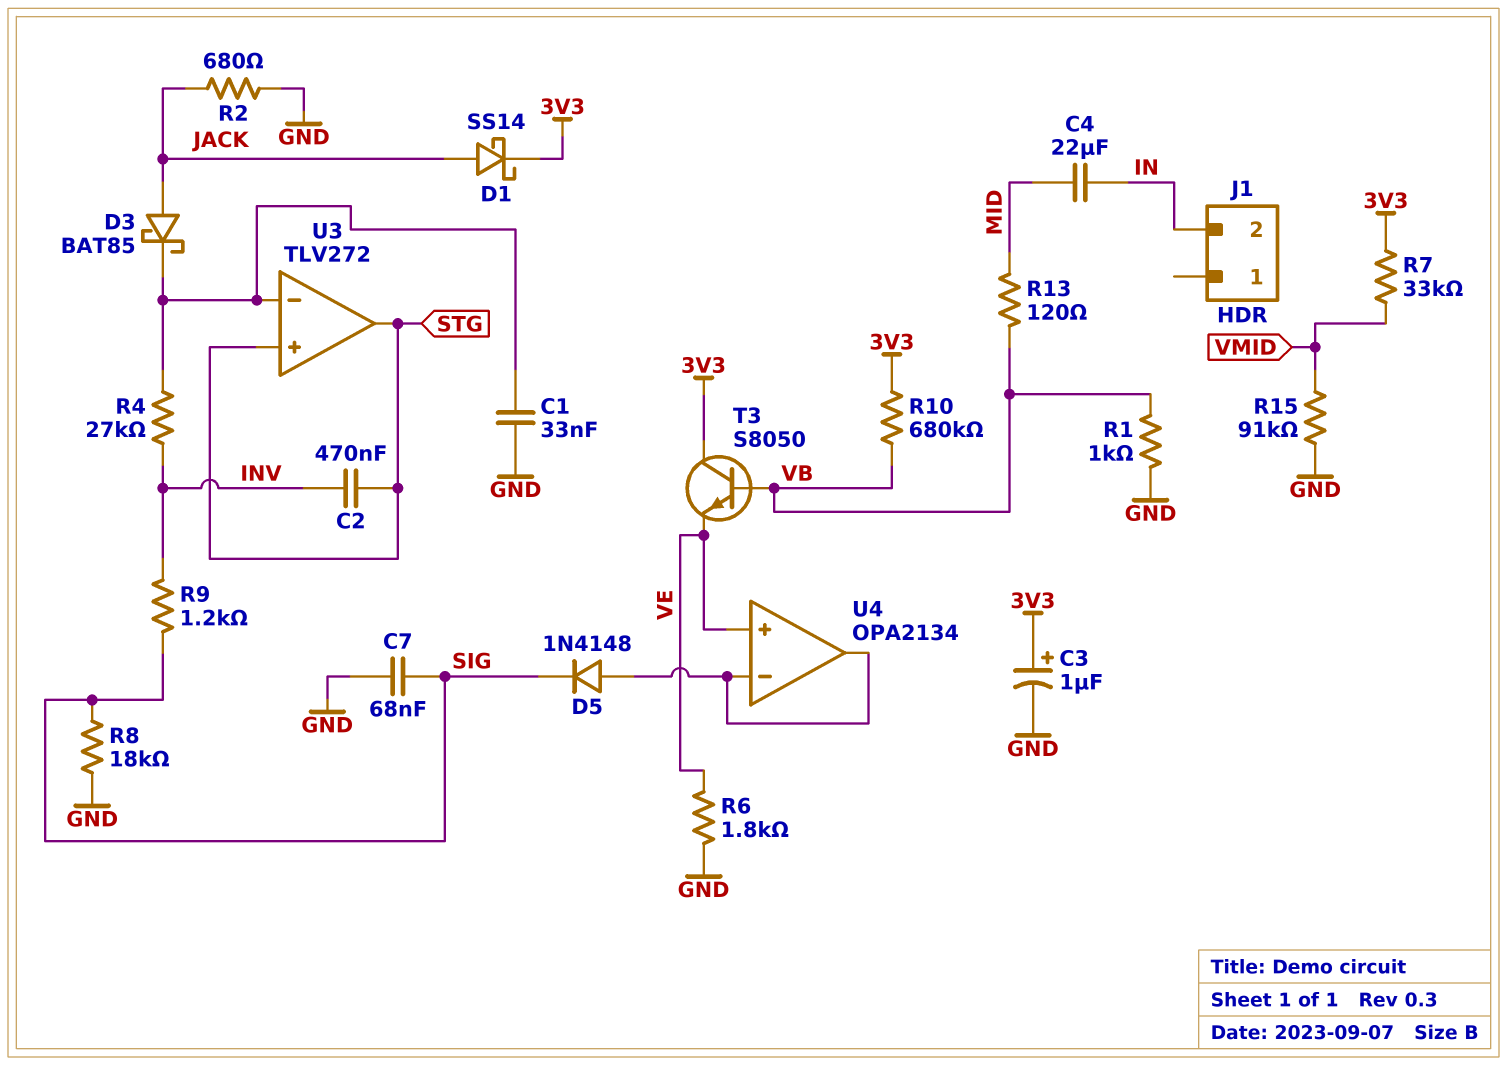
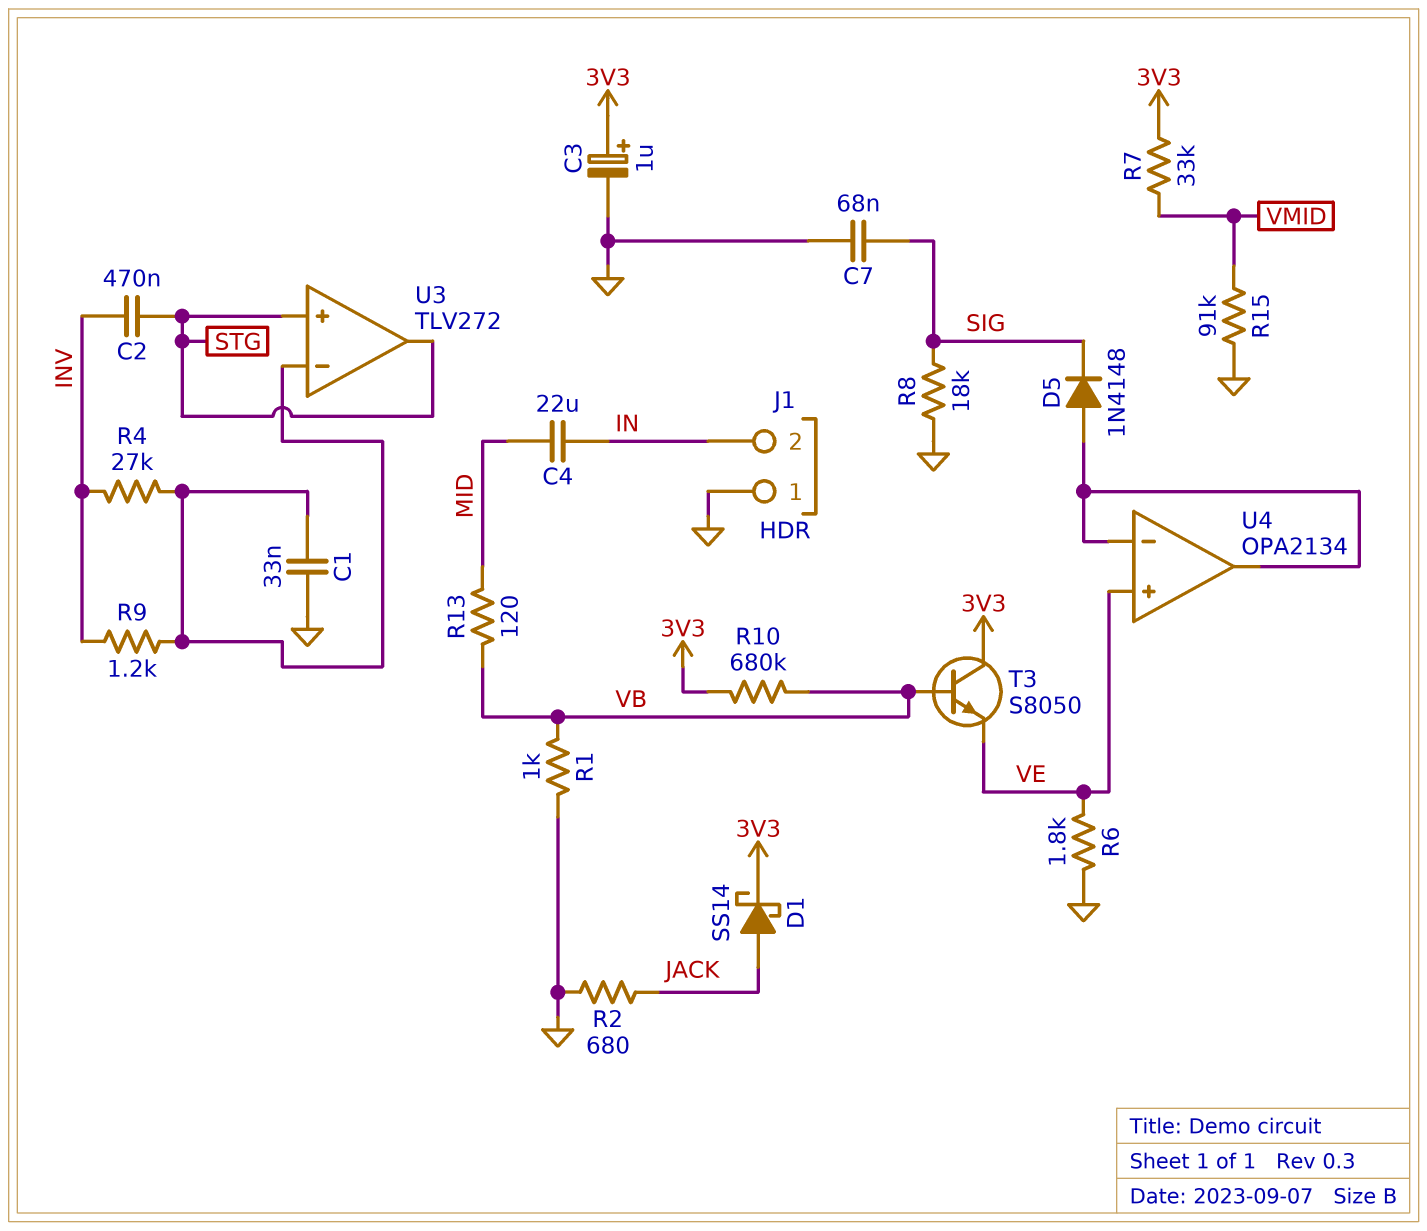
D3: schottky BAT85 (A JACK, K U3/in-) -> none
J1 pin 1: none -> GND
R9: 1.2k (INV, SIG) -> 1.2k (INV, U3/in-)

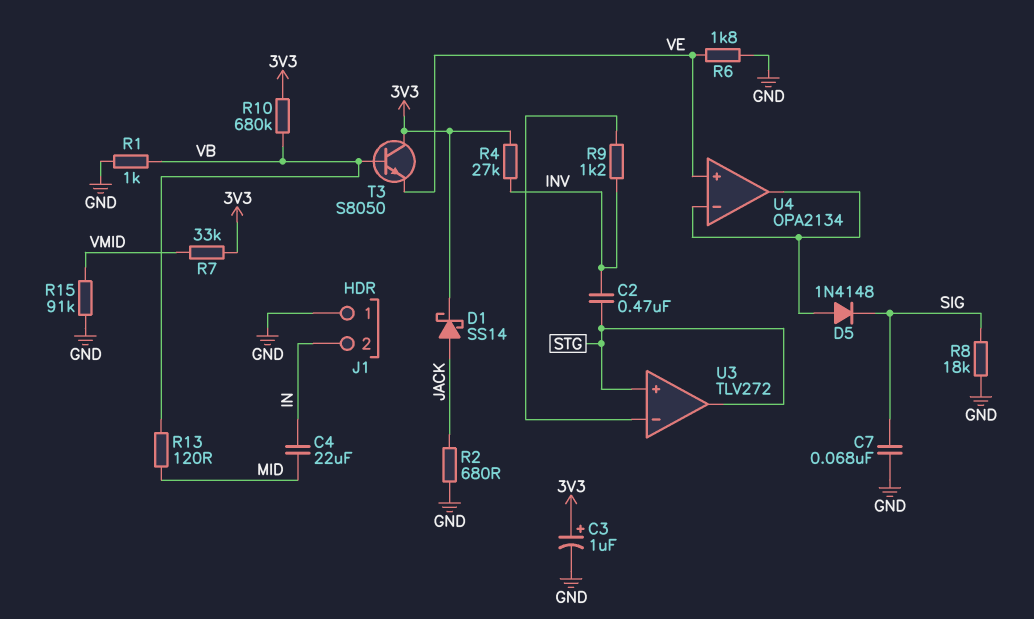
C1: 33nF (GND, U3/in-) -> none
R4: 27k (INV, U3/in-) -> 27k (3V3, INV)

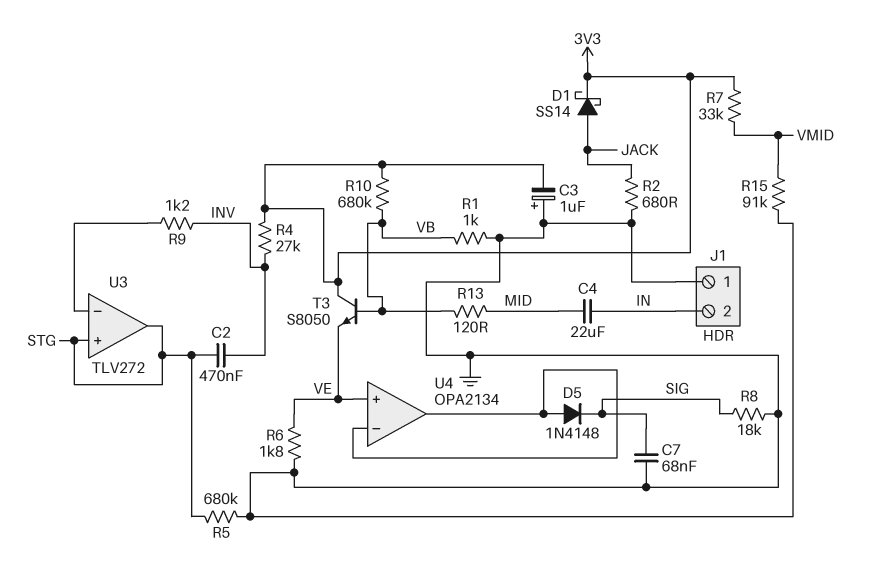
C3: 1uF (plus 3V3, minus GND) -> 1uF (plus GND, minus 3V3)
R5: none -> 680k (GND, STG)

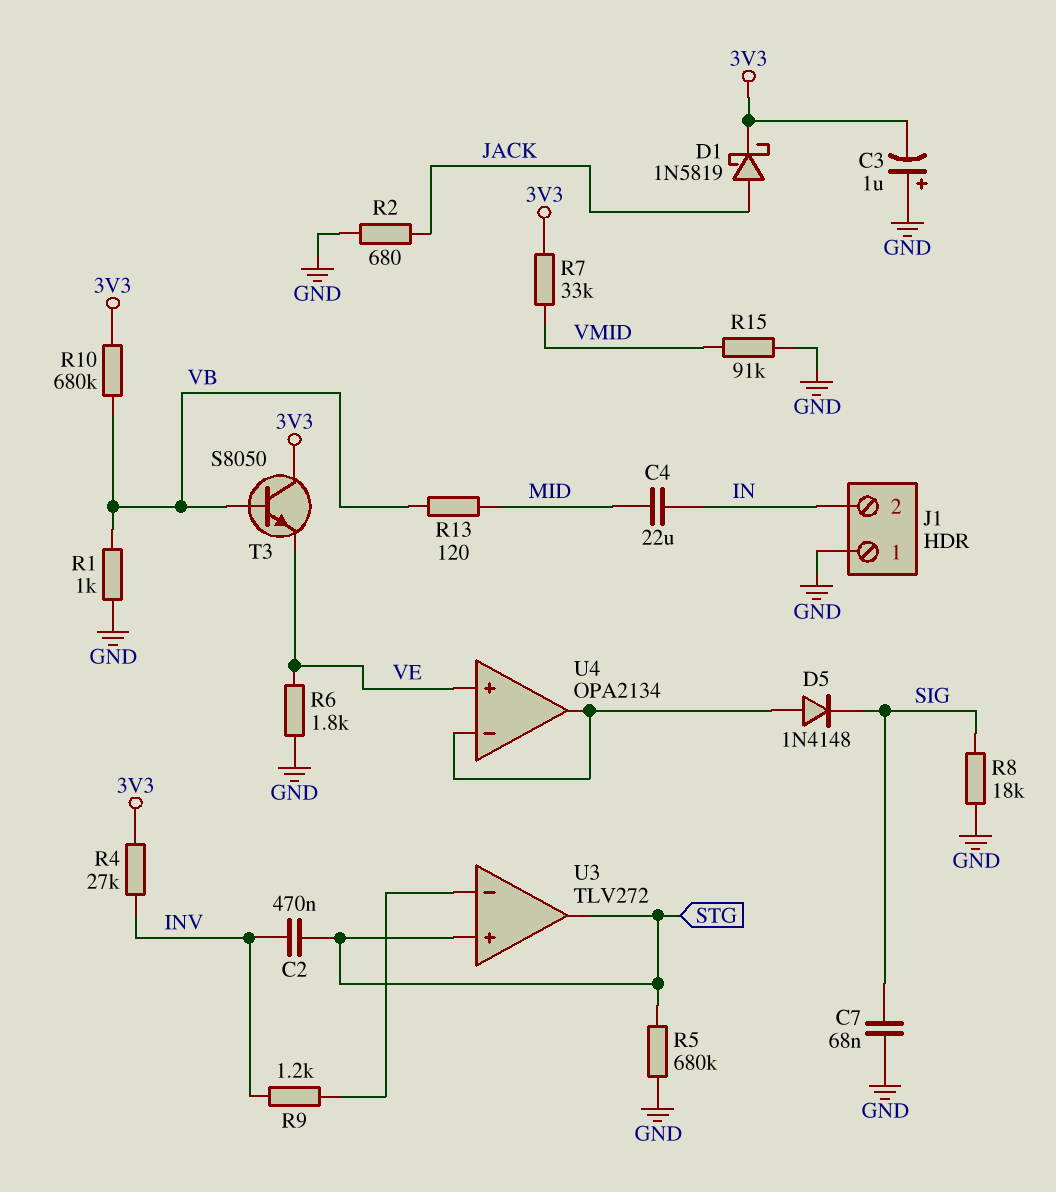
D1: schottky SS14 (A JACK, K 3V3) -> schottky 1N5819 (A JACK, K 3V3)

